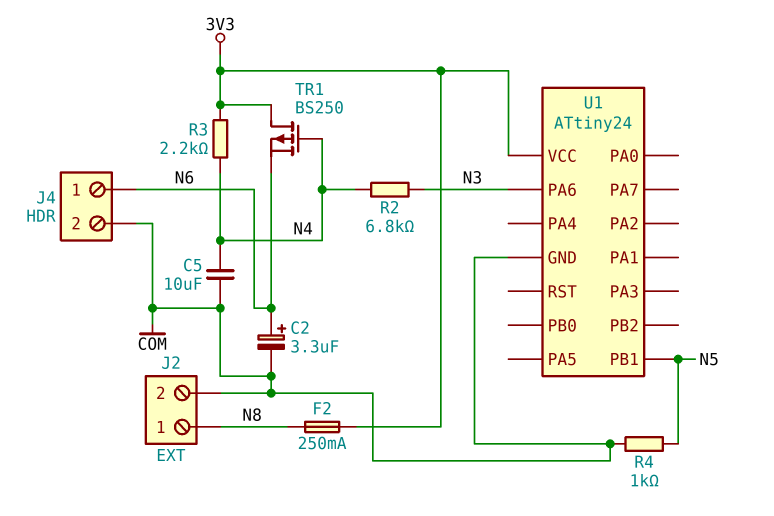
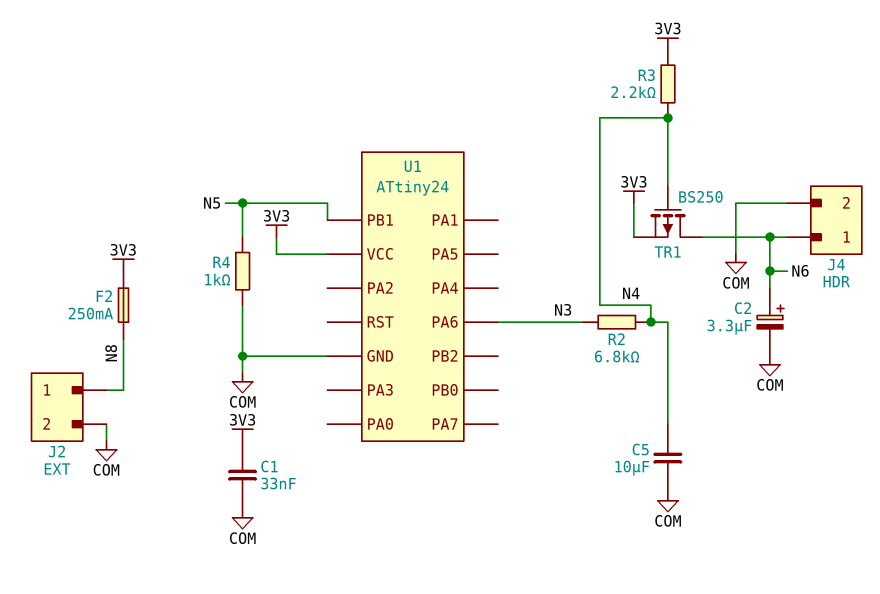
C1: none -> 33nF (3V3, COM)
TR1: PMOS BS250 (G N4, D 3V3, S N6) -> PMOS BS250 (G N4, D N6, S 3V3)

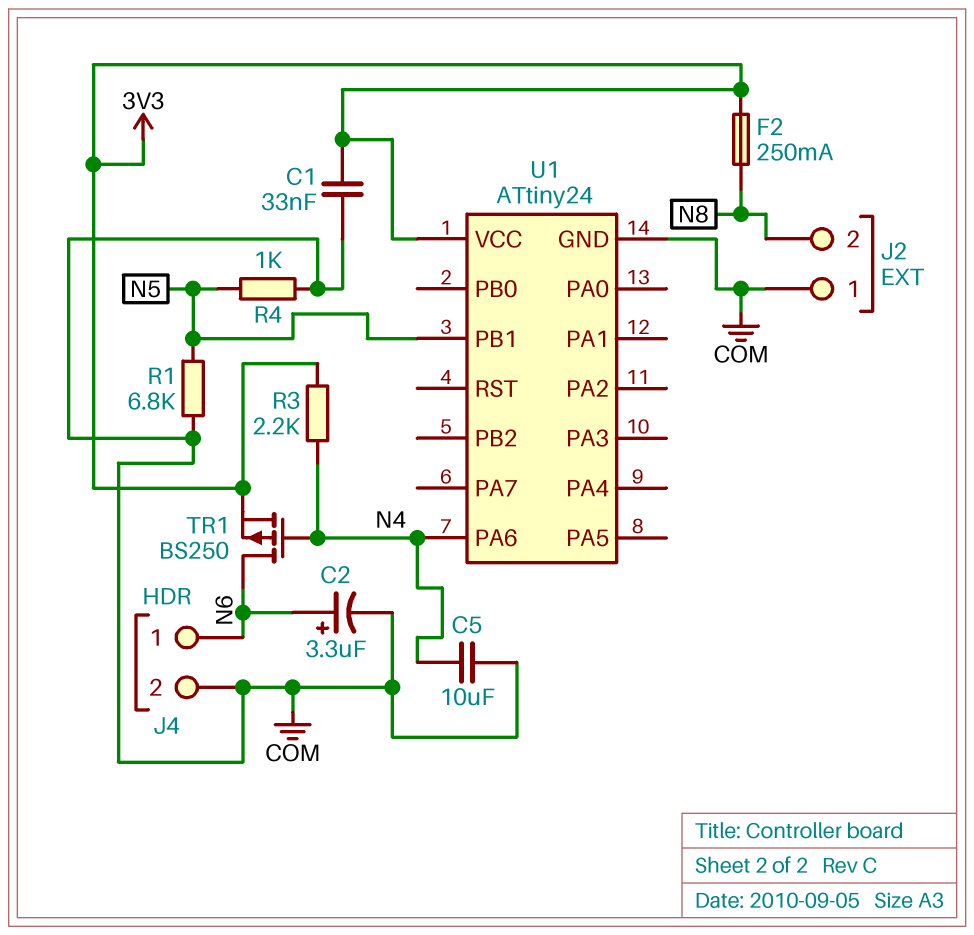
J2 pin 1: N8 -> COM
J2 pin 2: COM -> N8
R1: none -> 6.8k (COM, N5)
R2: 6.8k (N3, N4) -> none
U1 pin PA6: N3 -> N4

